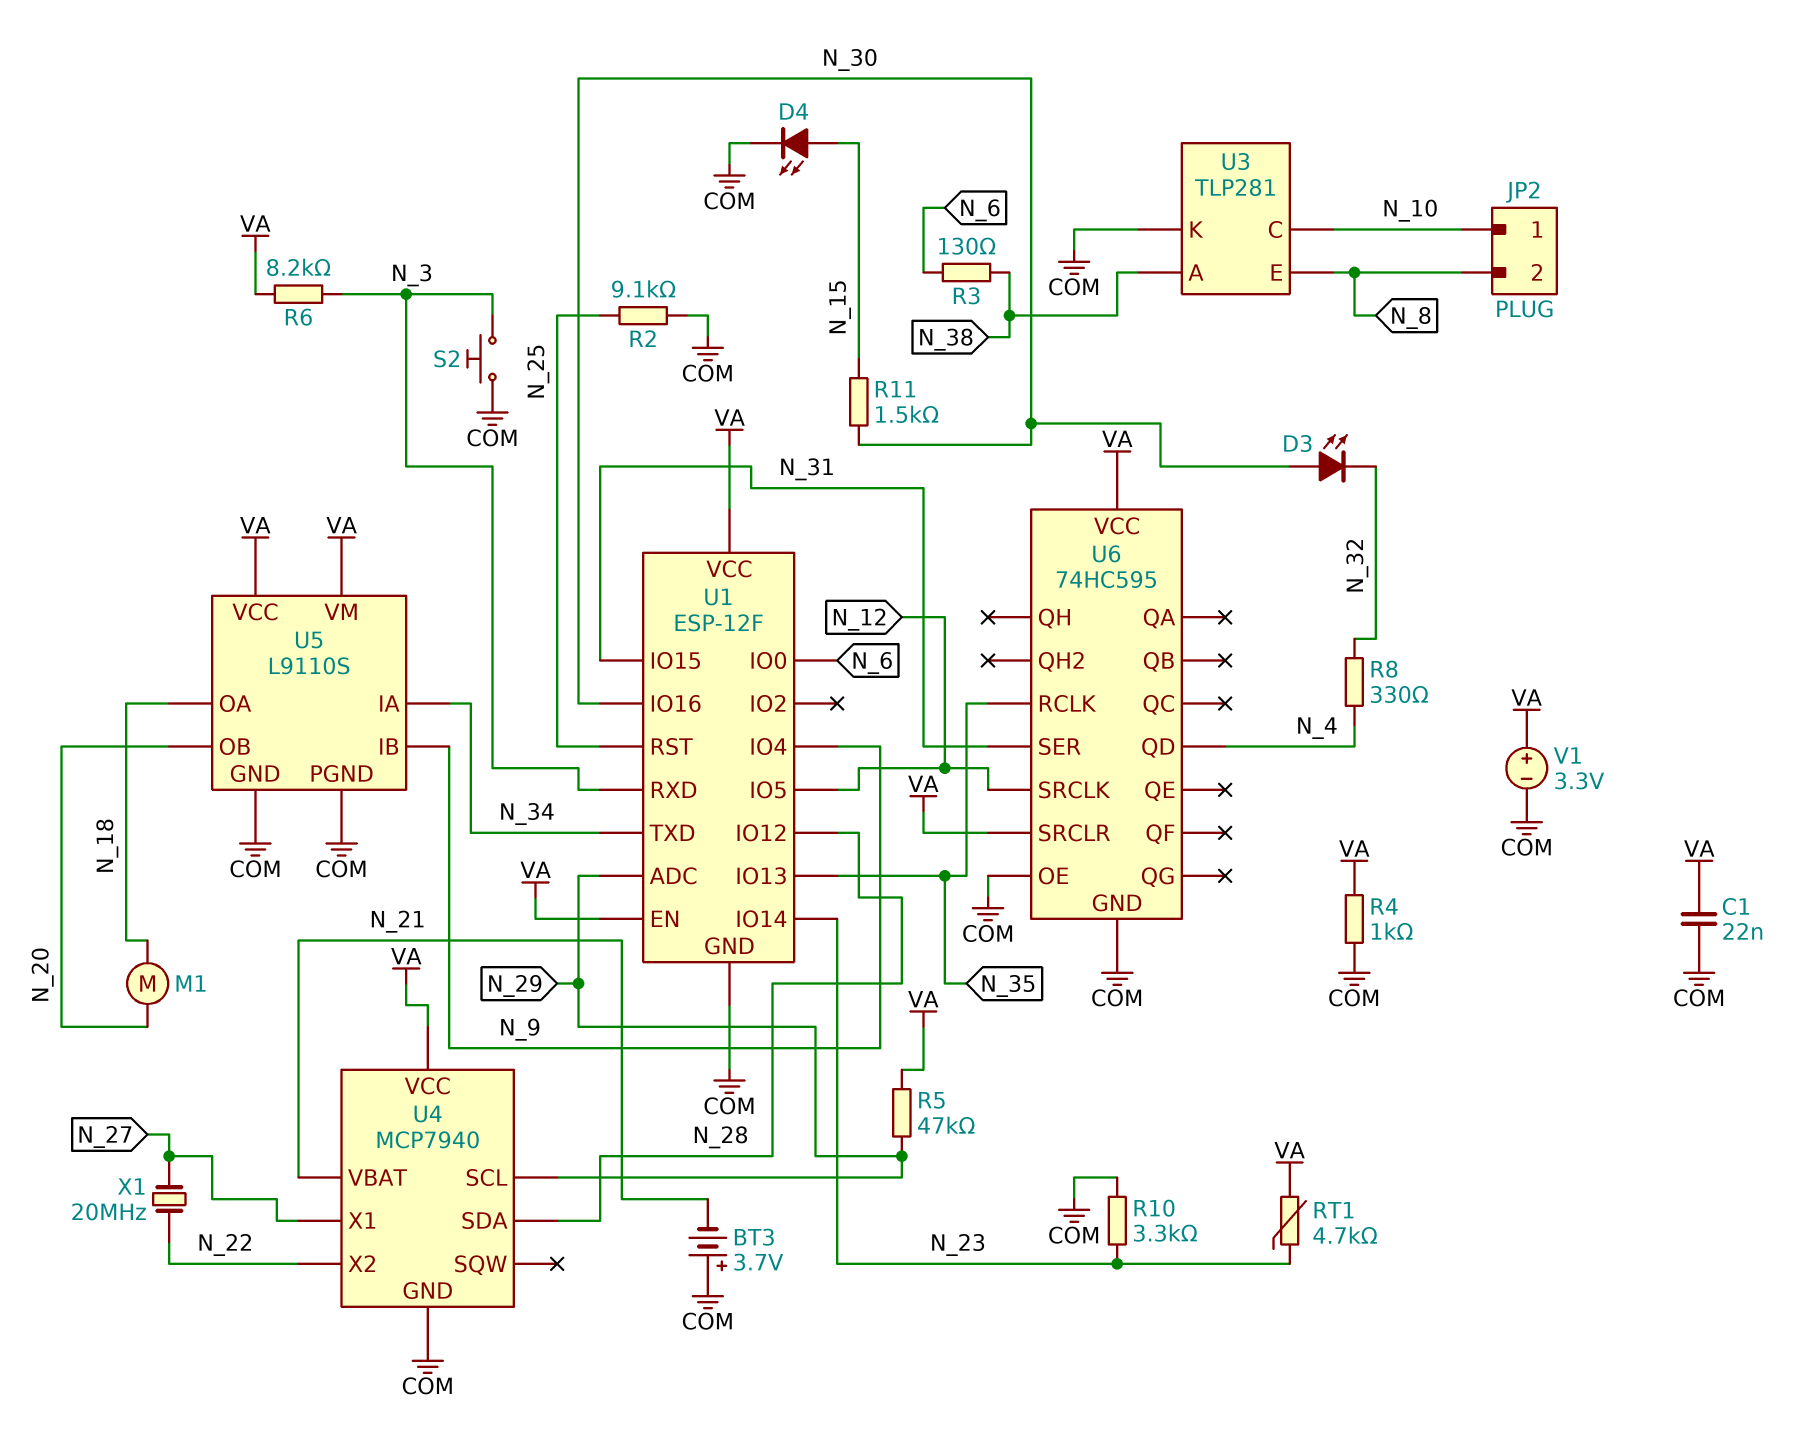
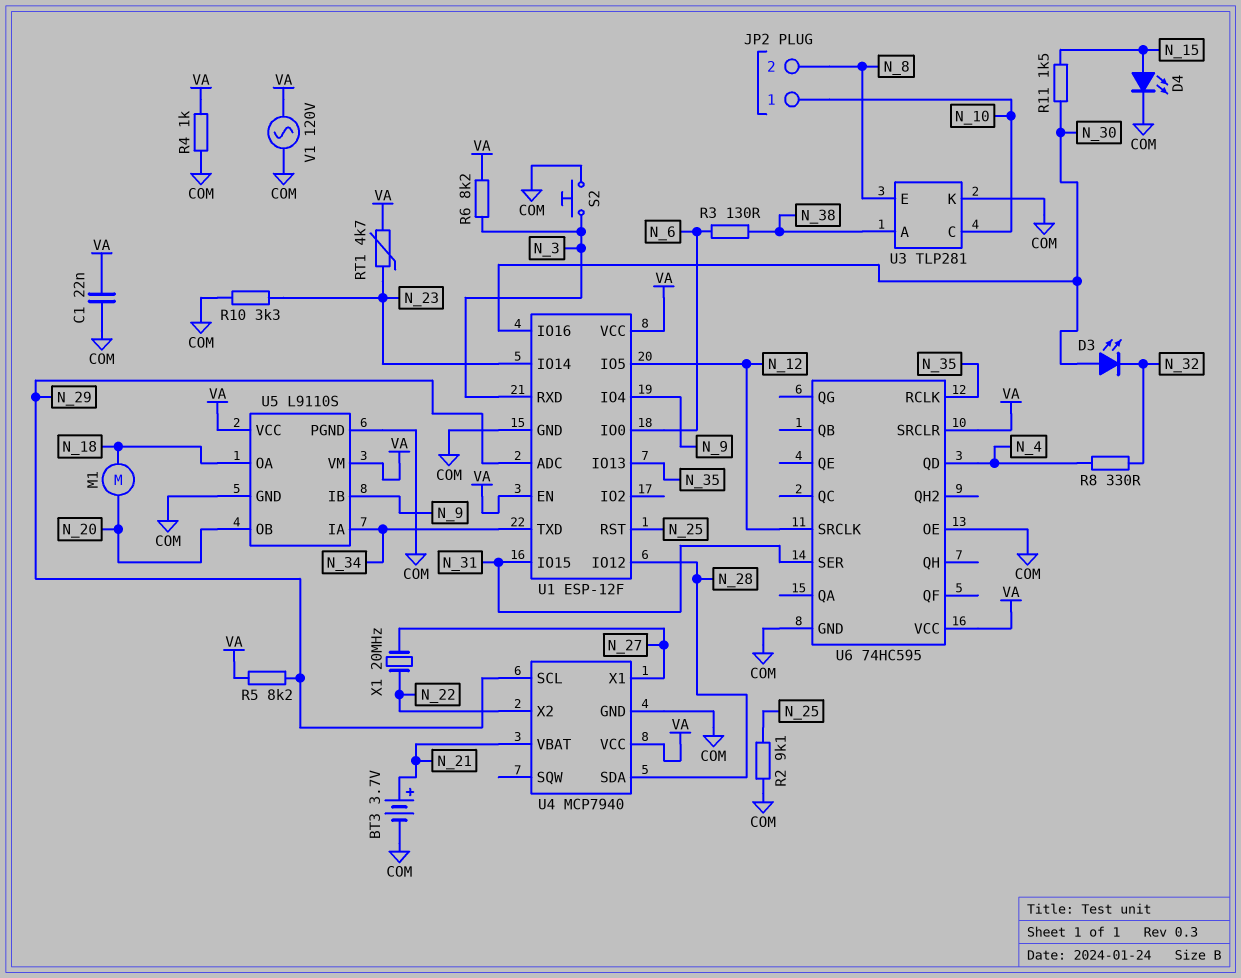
BT3: 3.7V (plus COM, minus N_21) -> 3.7V (plus N_21, minus COM)
R5: 47k (N_29, VA) -> 8.2k (N_29, VA)
V1: 3.3V (plus VA, minus COM) -> AC 120V (COM, VA)

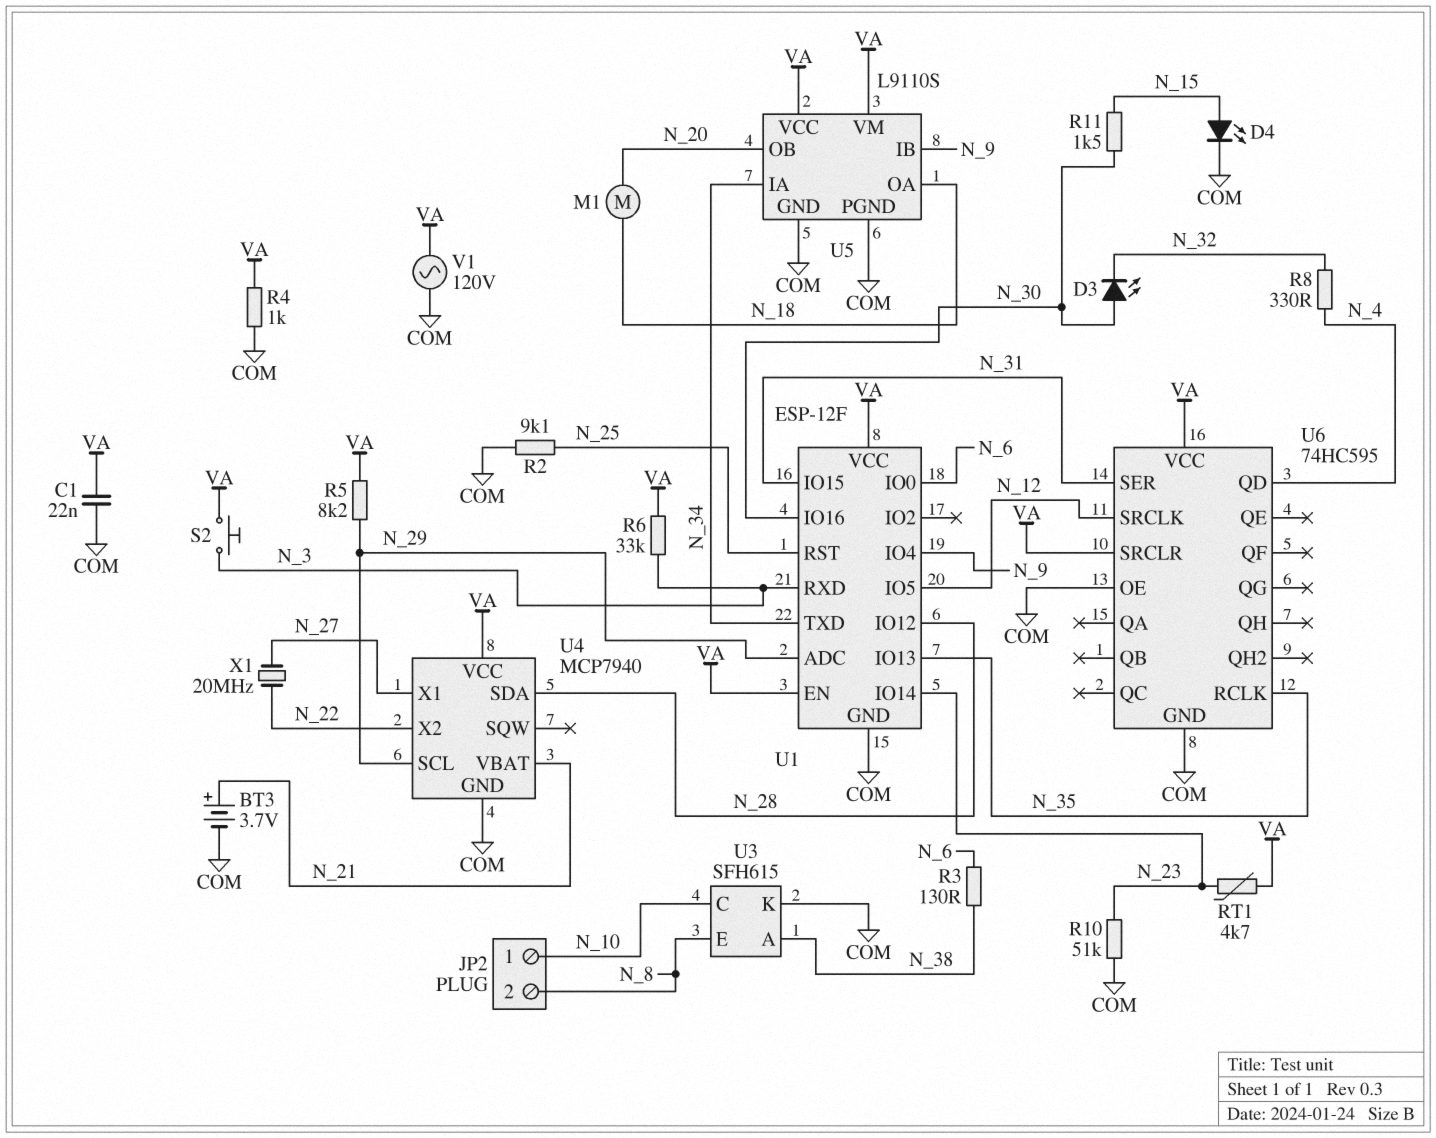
R6: 8.2k (N_3, VA) -> 33k (N_3, VA)
R10: 3.3k (COM, N_23) -> 51k (COM, N_23)
S2: button (COM, N_3) -> button (N_3, VA)
U3: TLP281 -> SFH615

